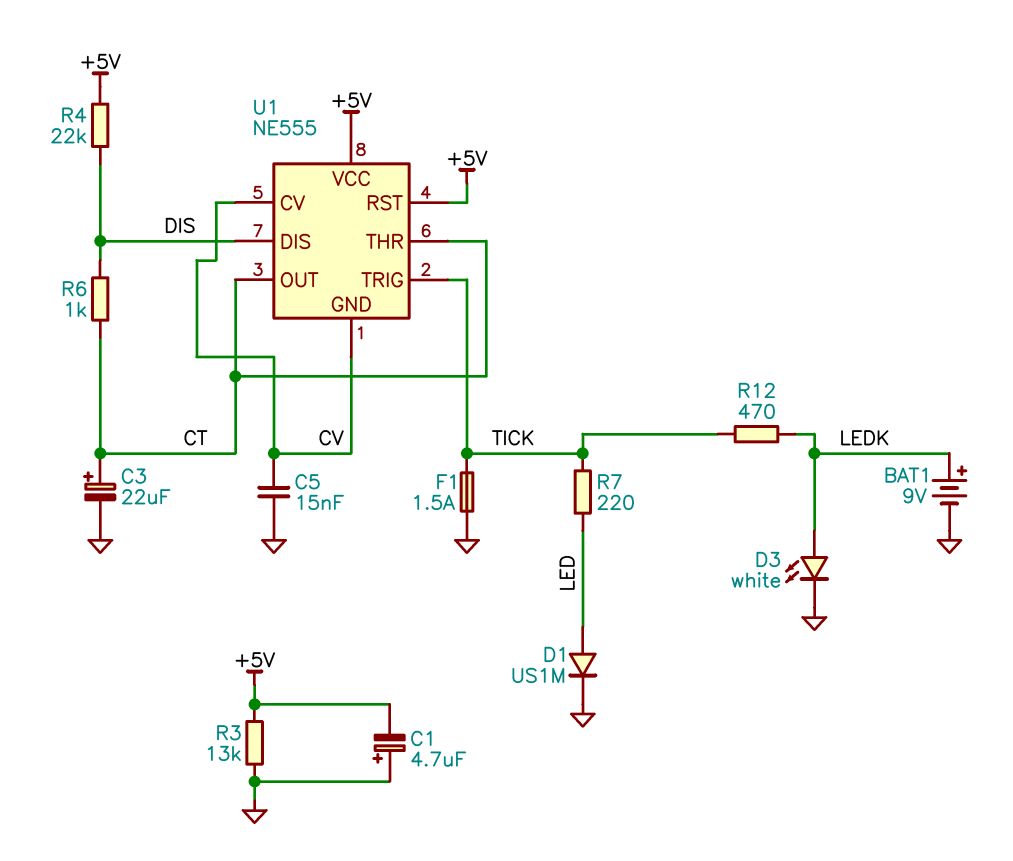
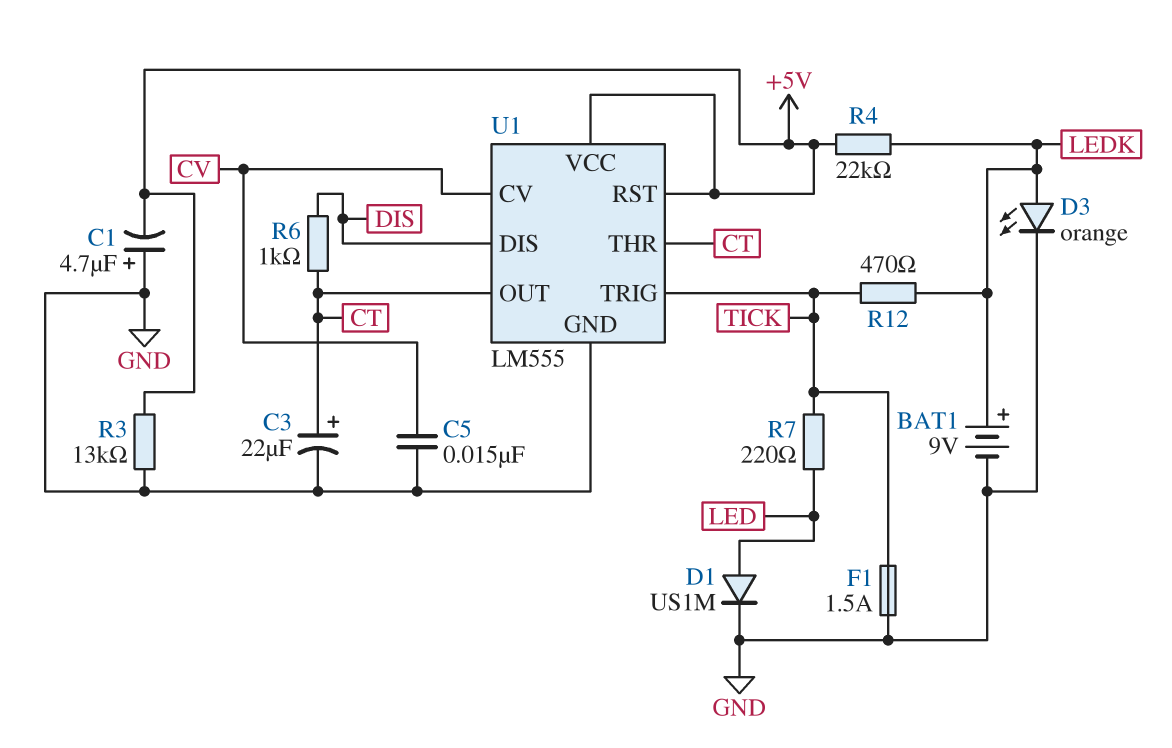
D3: LED white (A LEDK, K GND) -> LED orange (A LEDK, K GND)
R4: 22k (+5V, DIS) -> 22k (+5V, LEDK)
U1: NE555 -> LM555
U1 pin GND: CV -> GND

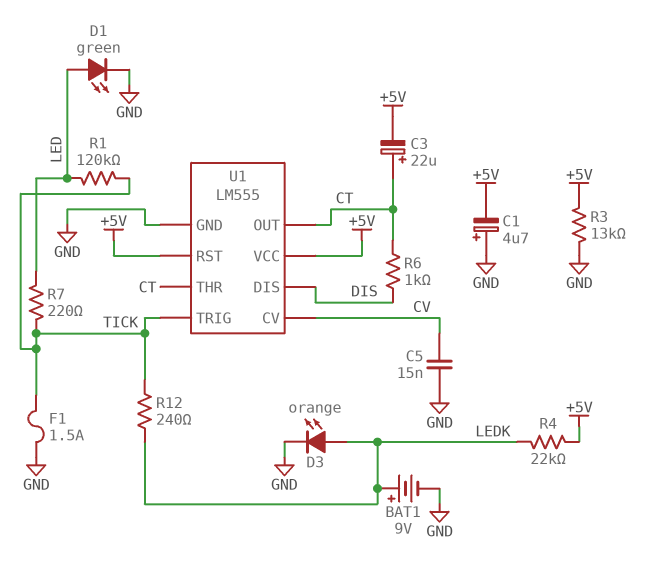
C3: 22uF (plus CT, minus GND) -> 22uF (plus CT, minus +5V)
D1: diode US1M (A LED, K GND) -> LED green (A LED, K GND)
R1: none -> 120k (LED, TICK)
R12: 470 (LEDK, TICK) -> 240 (LEDK, TICK)

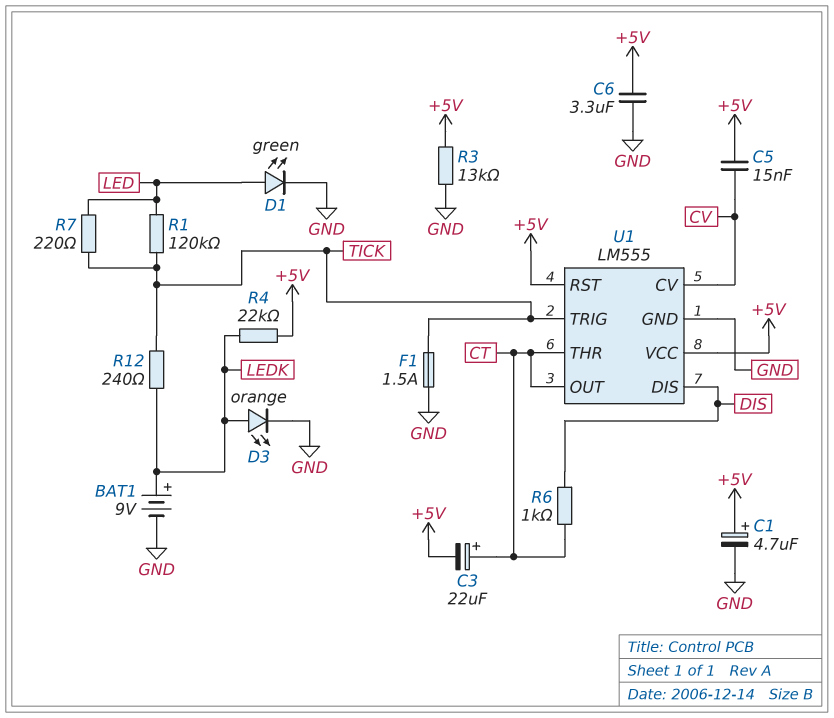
C1: 4.7uF (plus GND, minus +5V) -> 4.7uF (plus +5V, minus GND)
C5: 15nF (CV, GND) -> 15nF (+5V, CV)
C6: none -> 3.3uF (+5V, GND)

